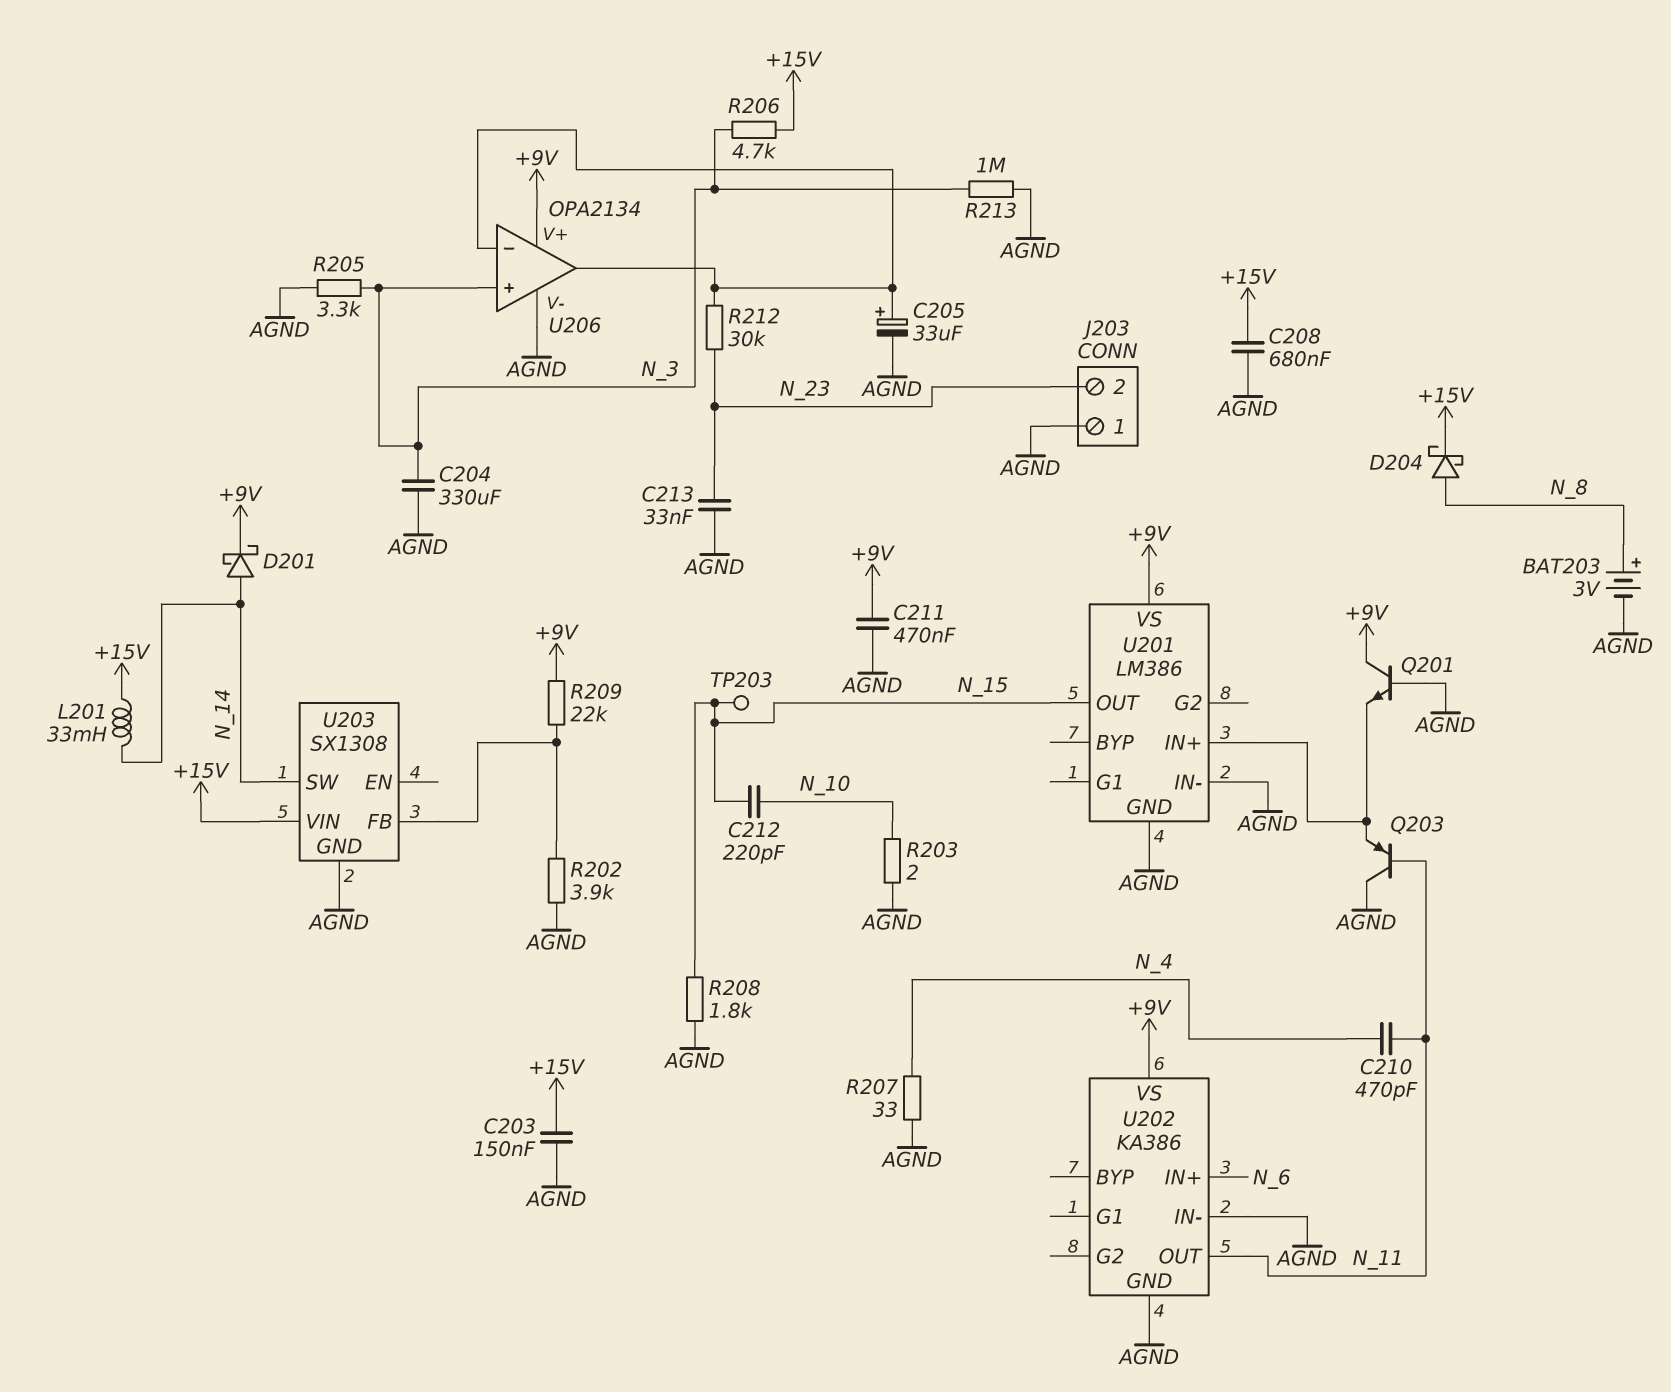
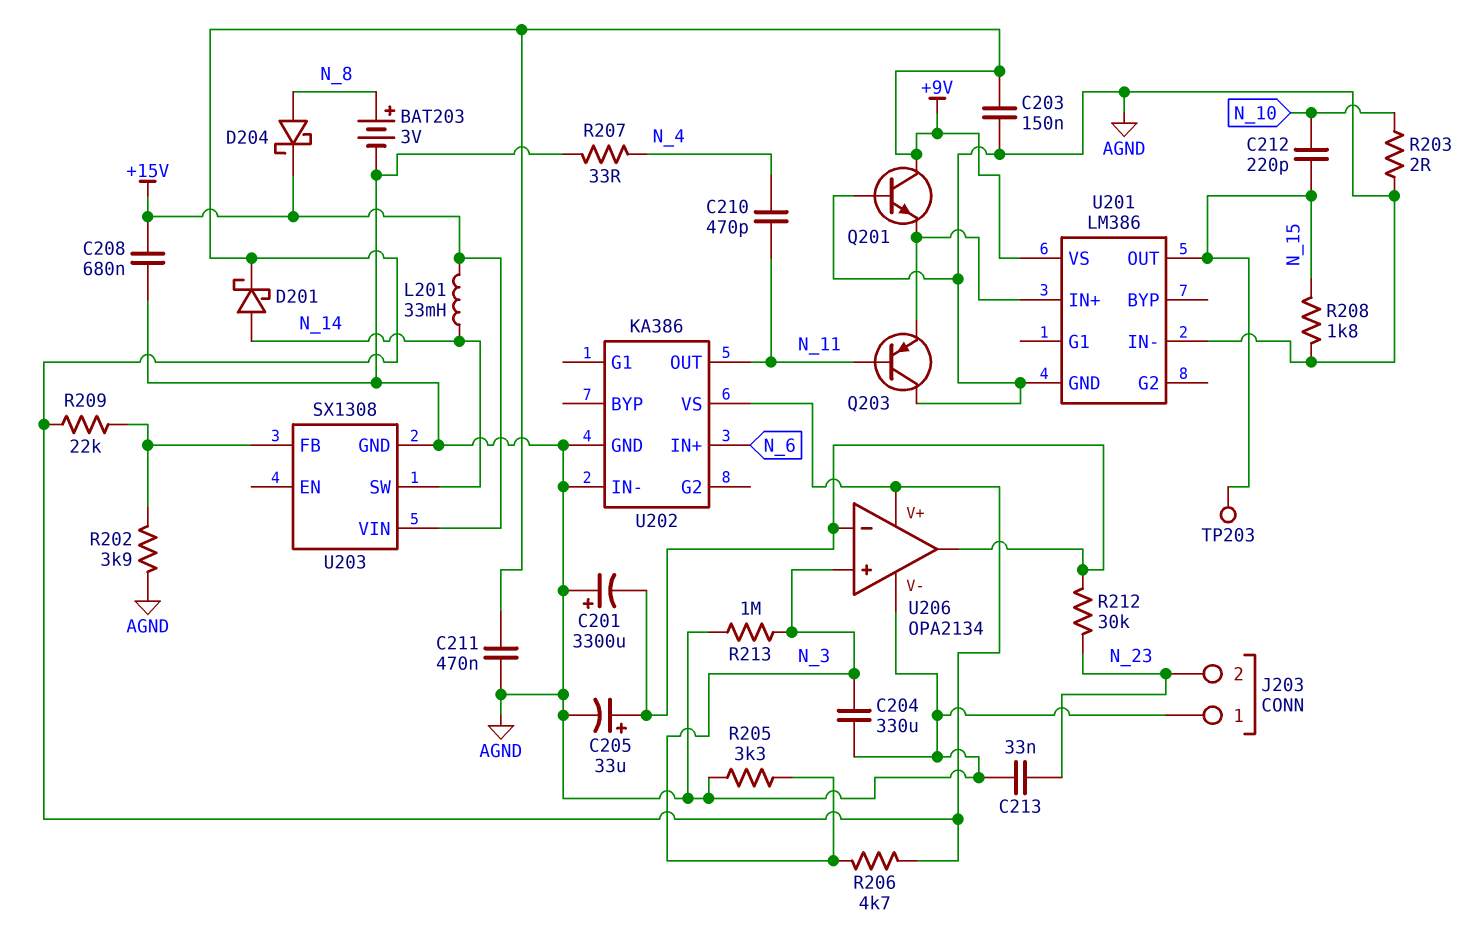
C201: none -> 3300uF (plus AGND, minus U206/in-)
C203: 150nF (+15V, AGND) -> 150nF (+9V, AGND)
R206: 4.7k (+15V, N_3) -> 4.7k (+9V, N_3)

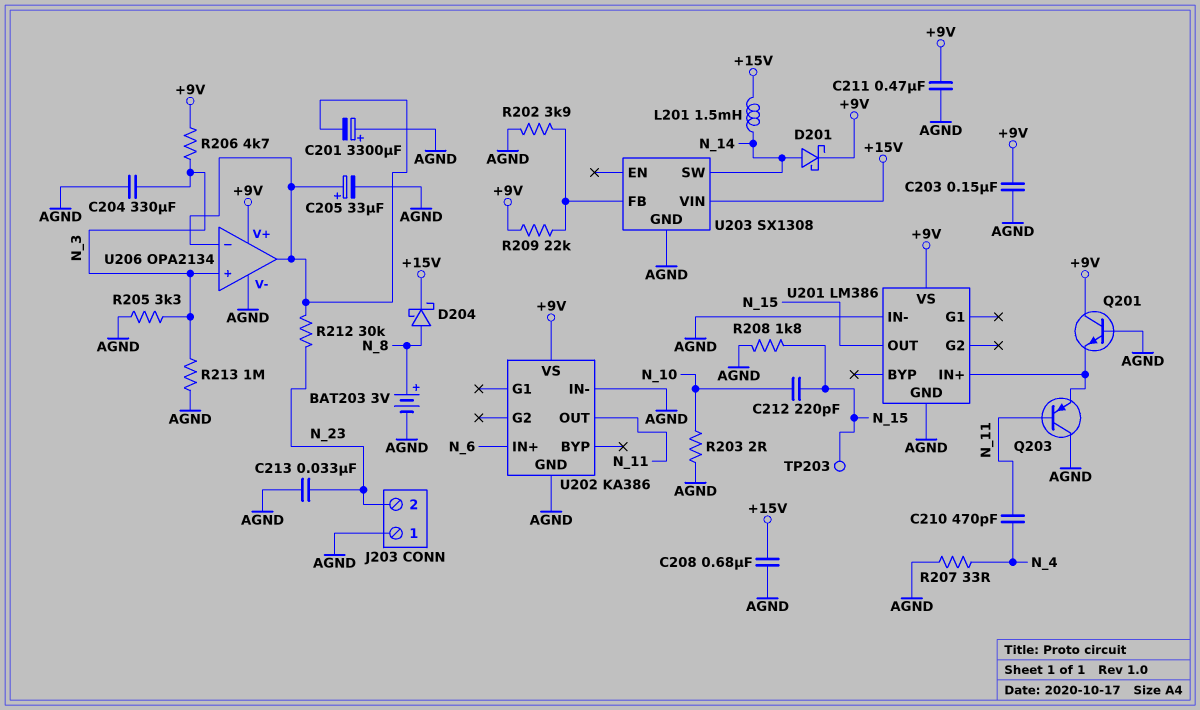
L201: 33mH (+15V, N_14) -> 1.5mH (+15V, N_14)

